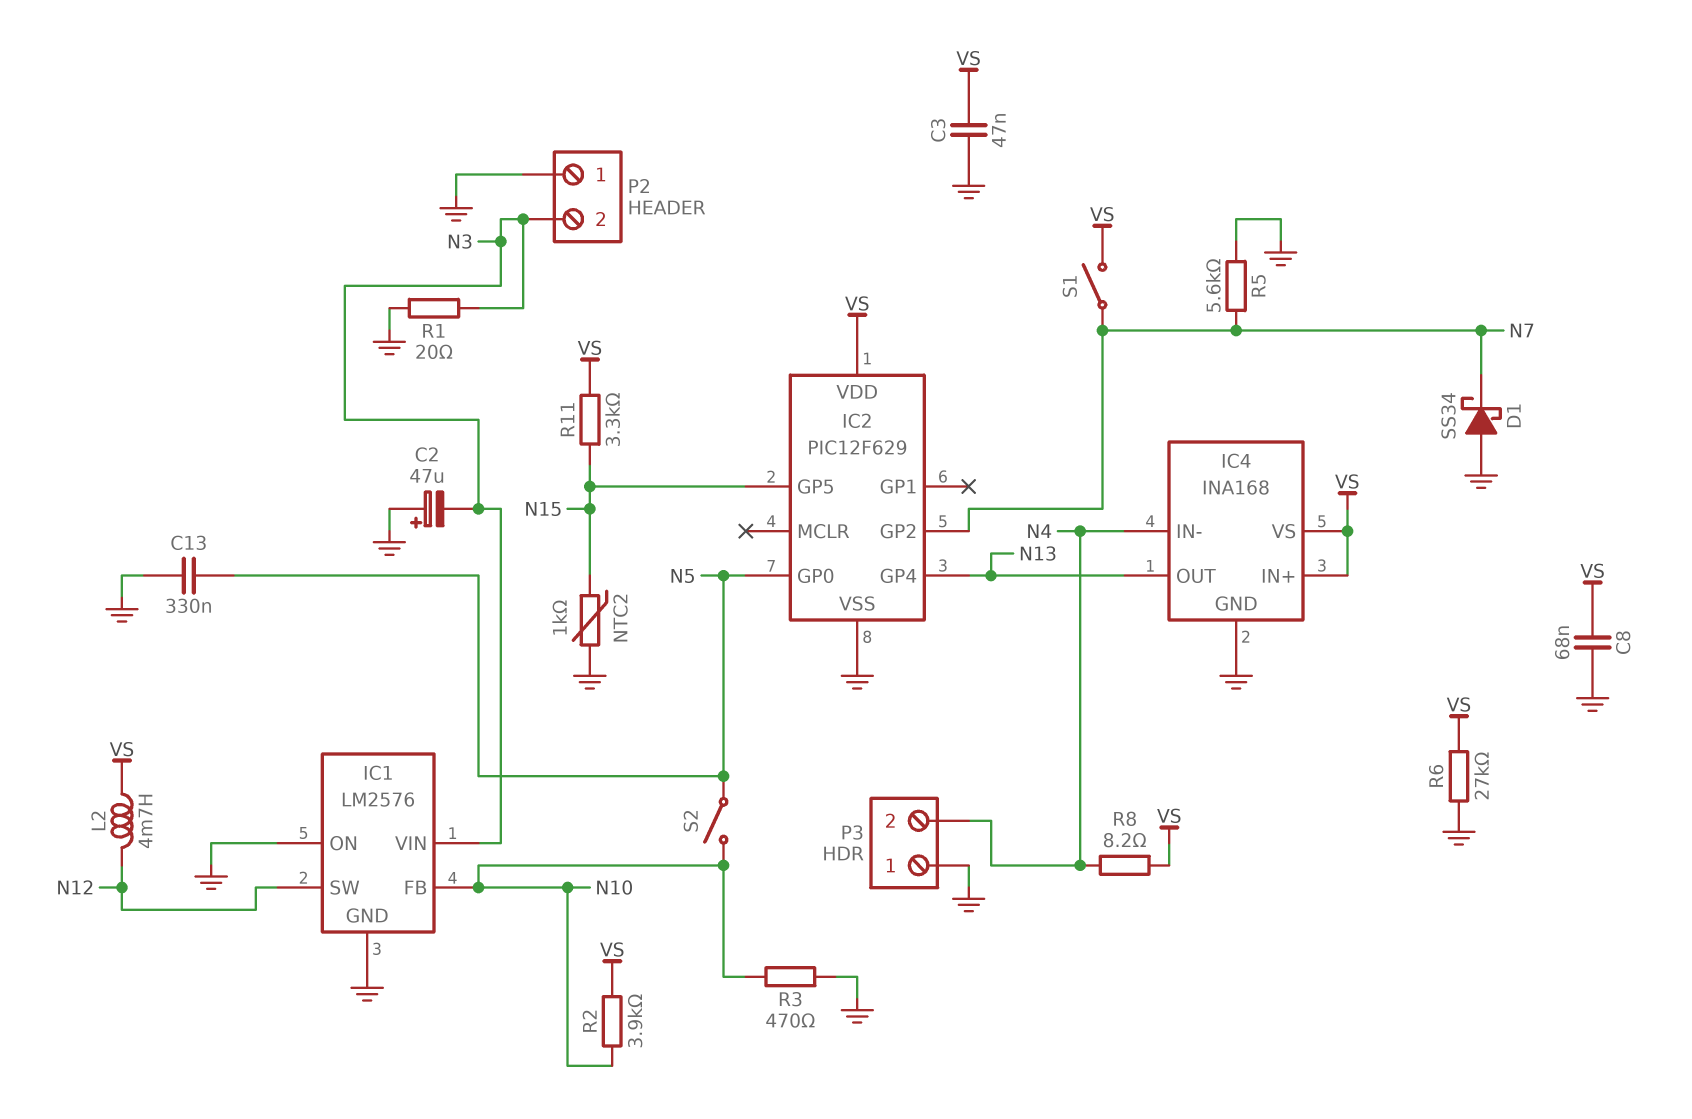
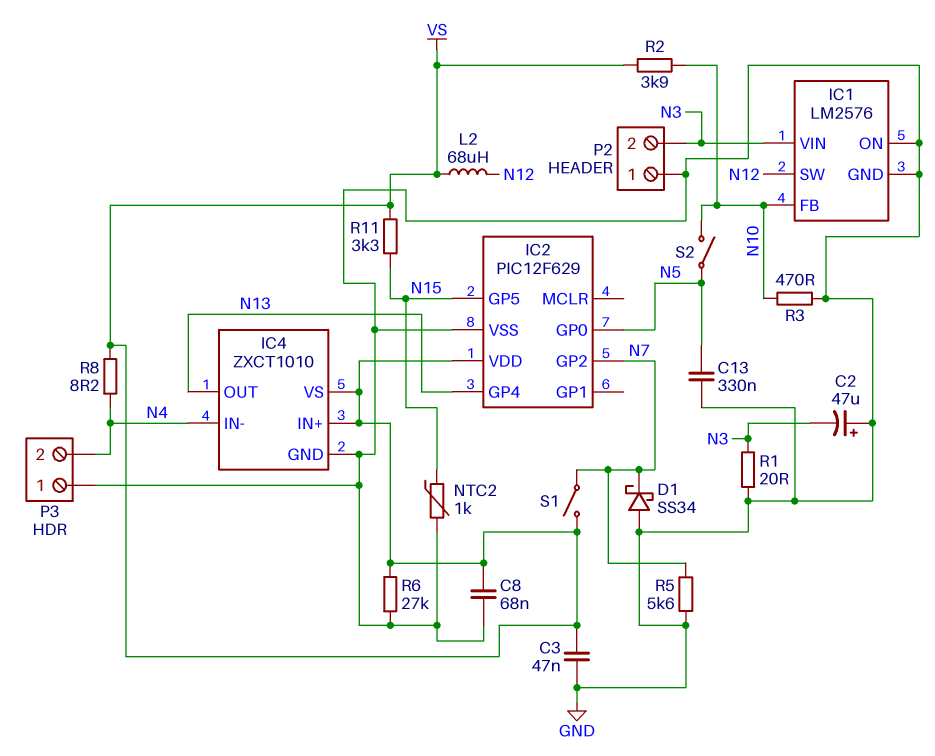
IC4: INA168 -> ZXCT1010
L2: 4.7mH (N12, VS) -> 68uH (N12, VS)

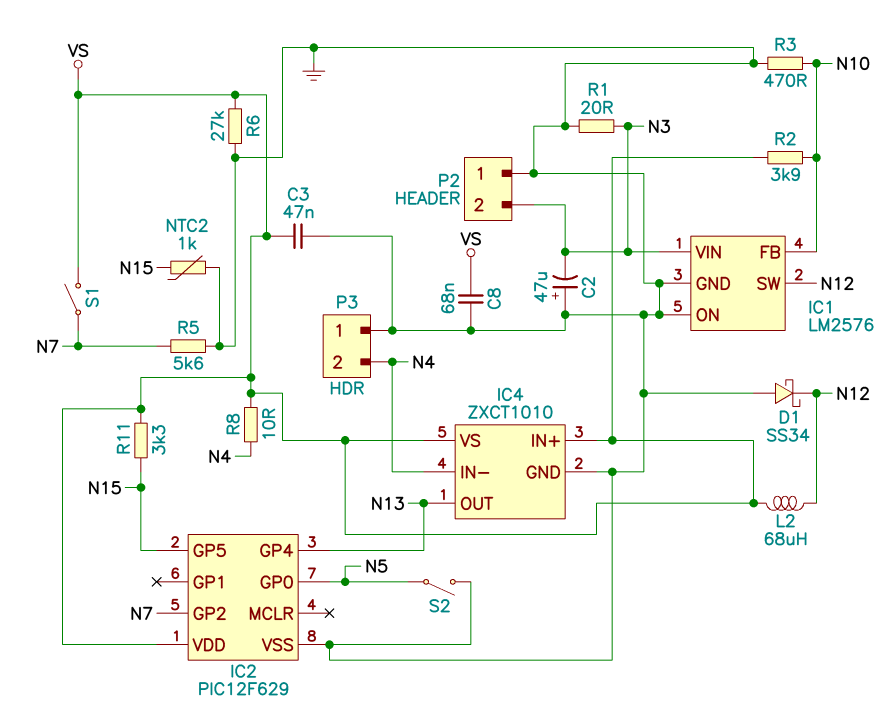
C13: 330nF (GND, N5) -> none
D1: schottky SS34 (A GND, K N7) -> schottky SS34 (A GND, K N12)
R8: 8.2 (N4, VS) -> 10 (N4, VS)
S2: switch (N5, N10) -> switch (GND, N5)

